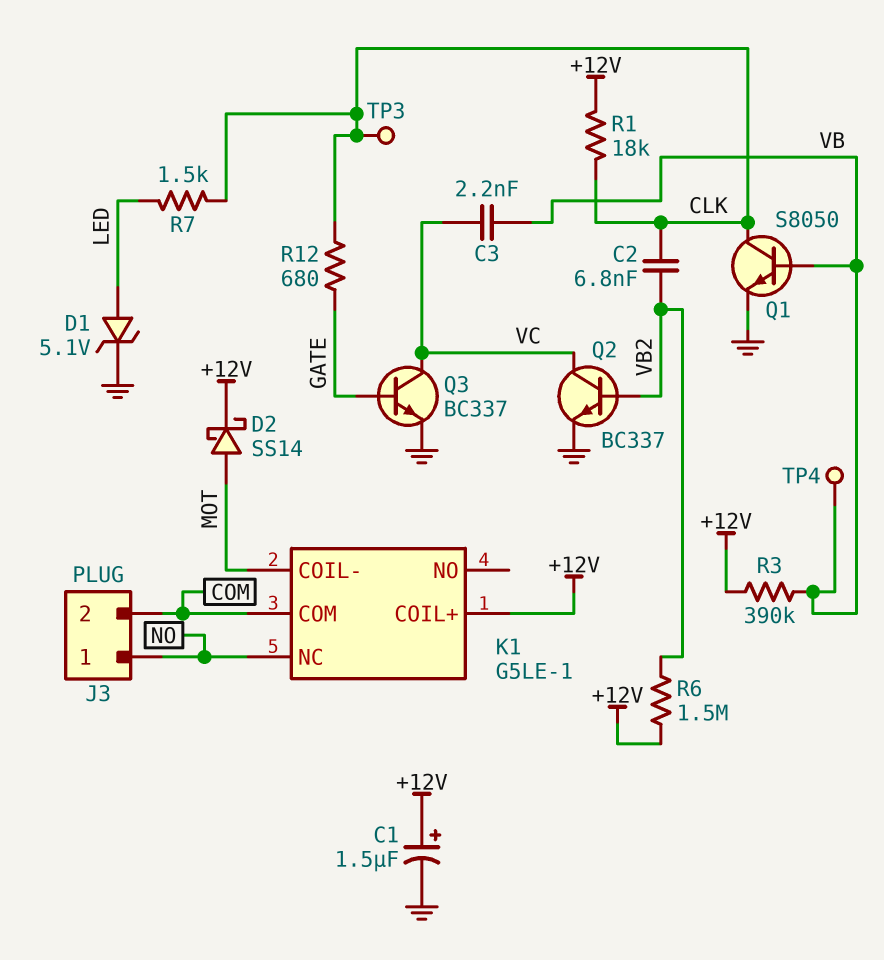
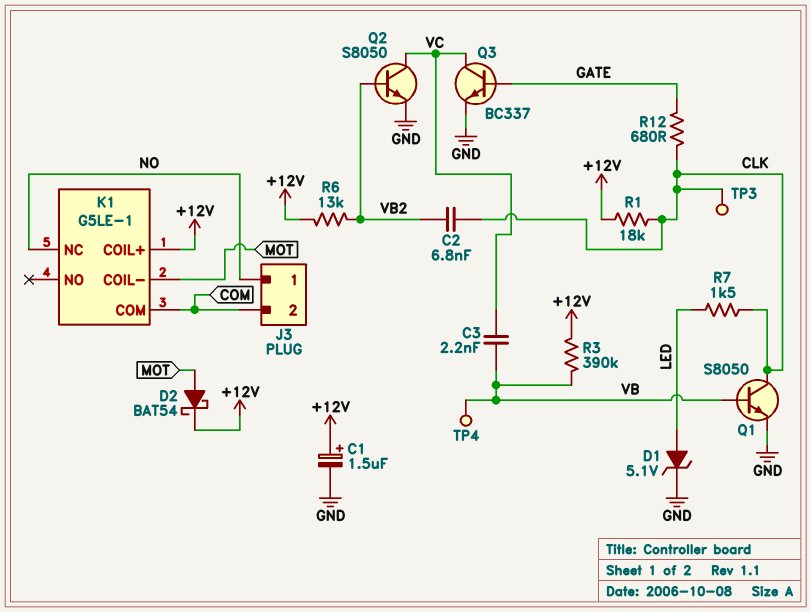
D2: schottky SS14 (A MOT, K +12V) -> schottky BAT54 (A MOT, K +12V)
Q2: NPN BC337 (B VB2, C VC, E GND) -> NPN S8050 (B VB2, C VC, E GND)
R6: 1.5M (+12V, VB2) -> 13k (+12V, VB2)

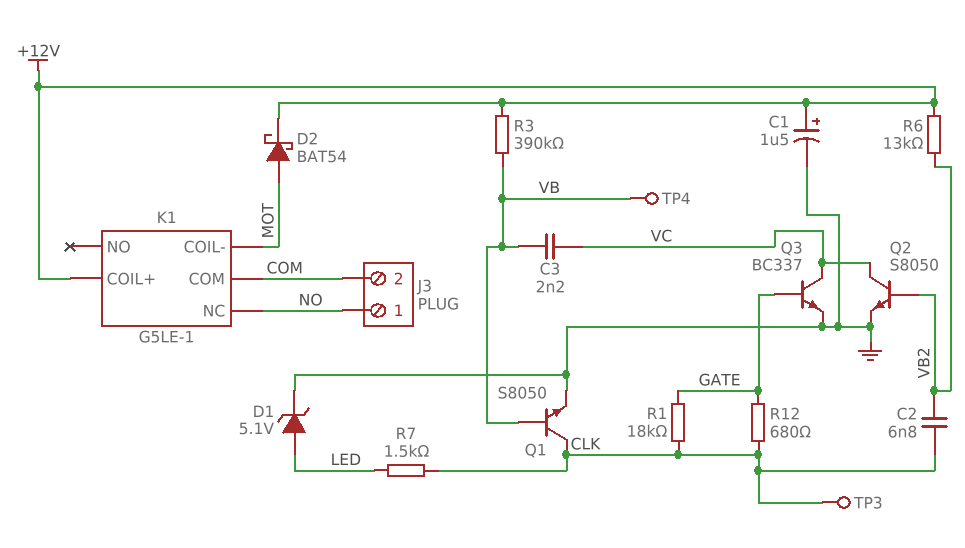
R1: 18k (+12V, CLK) -> 18k (CLK, GATE)

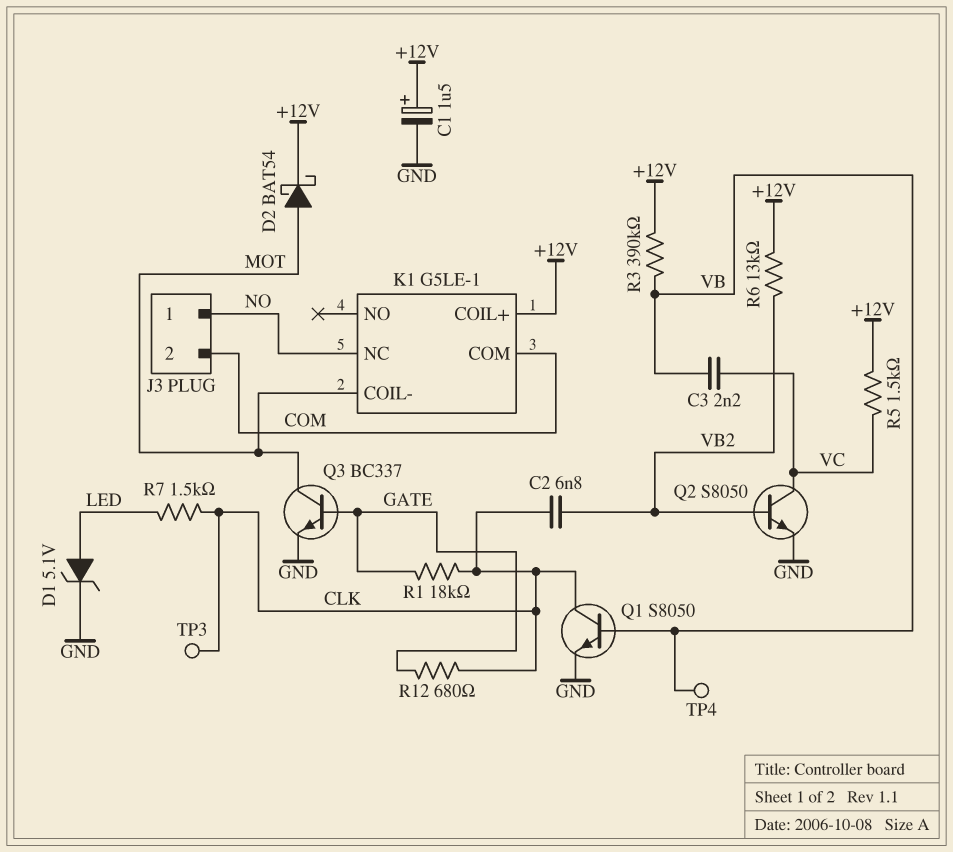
Q3: NPN BC337 (B GATE, C VC, E GND) -> NPN BC337 (B GATE, C MOT, E GND)
R5: none -> 1.5k (+12V, VC)

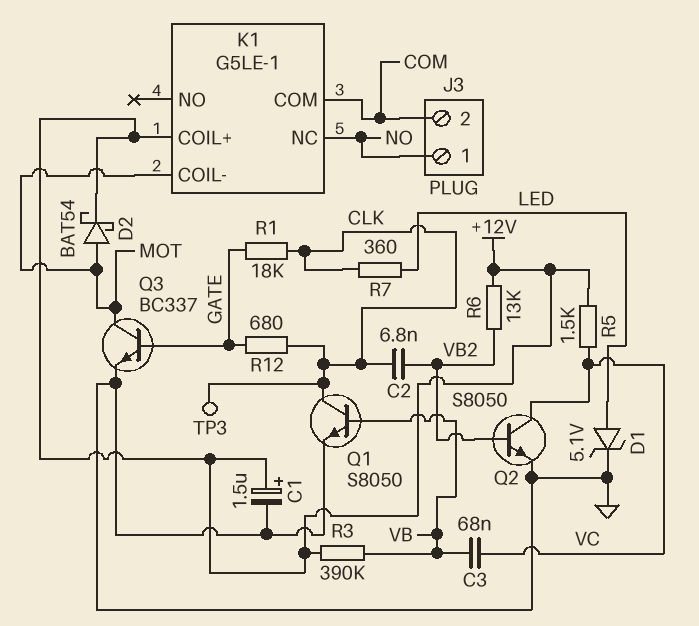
C3: 2.2nF (VB, VC) -> 68nF (VB, VC)
R7: 1.5k (CLK, LED) -> 360 (CLK, LED)
TP4: test point (VB) -> none

